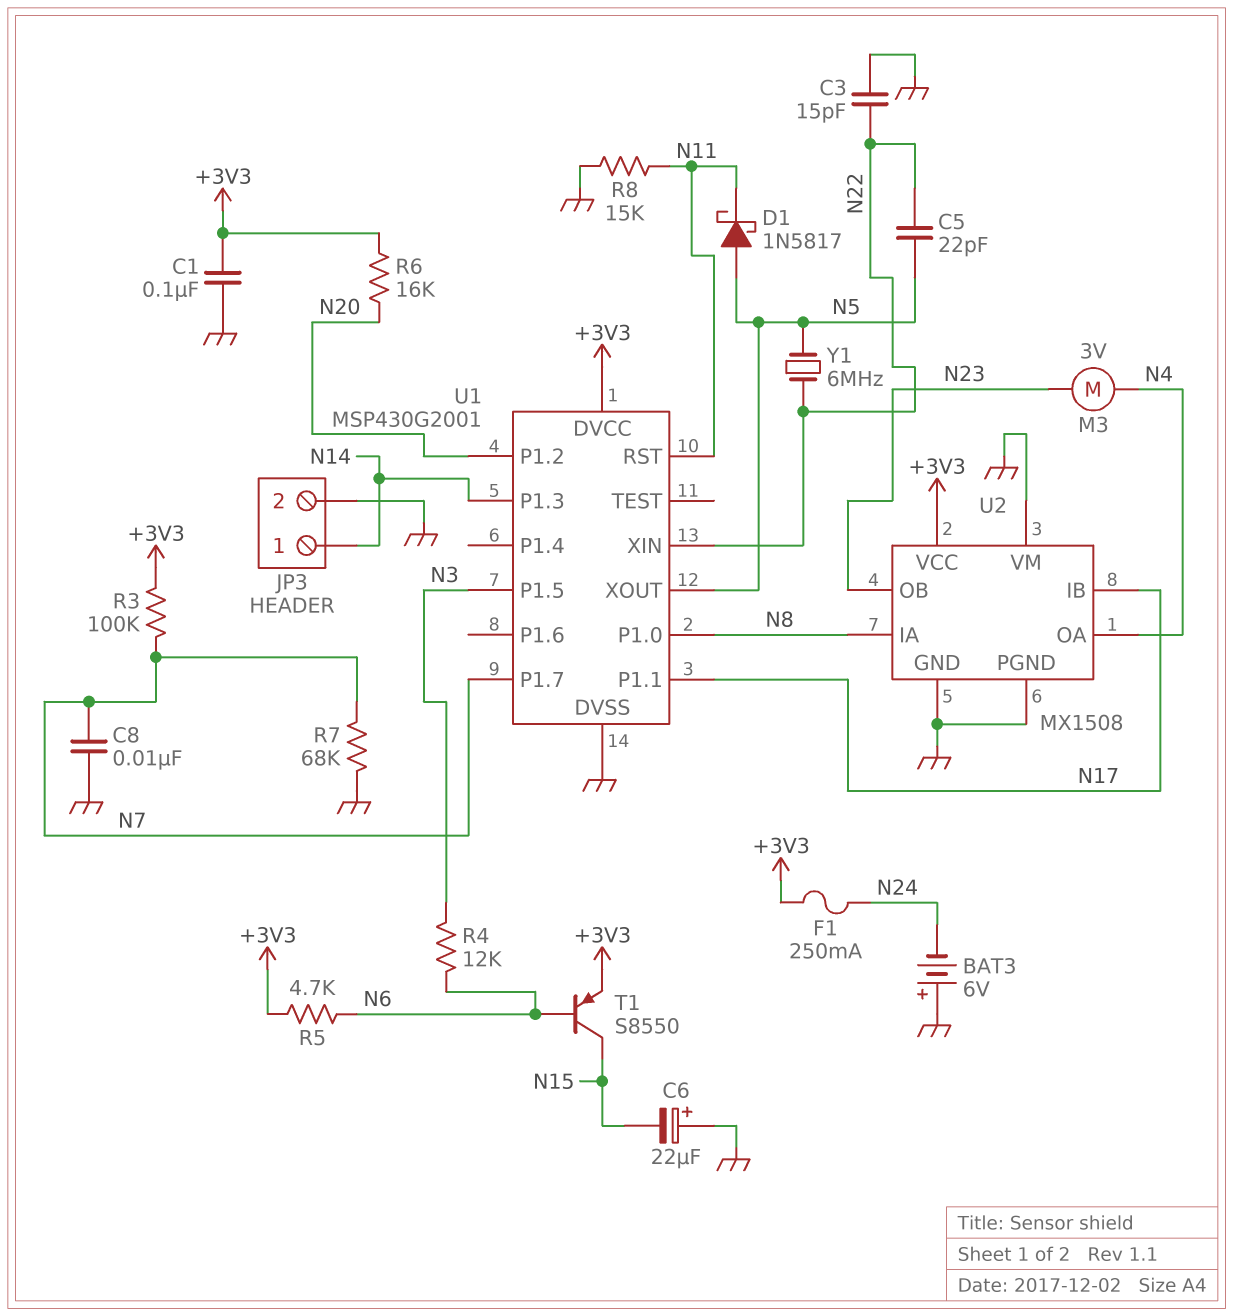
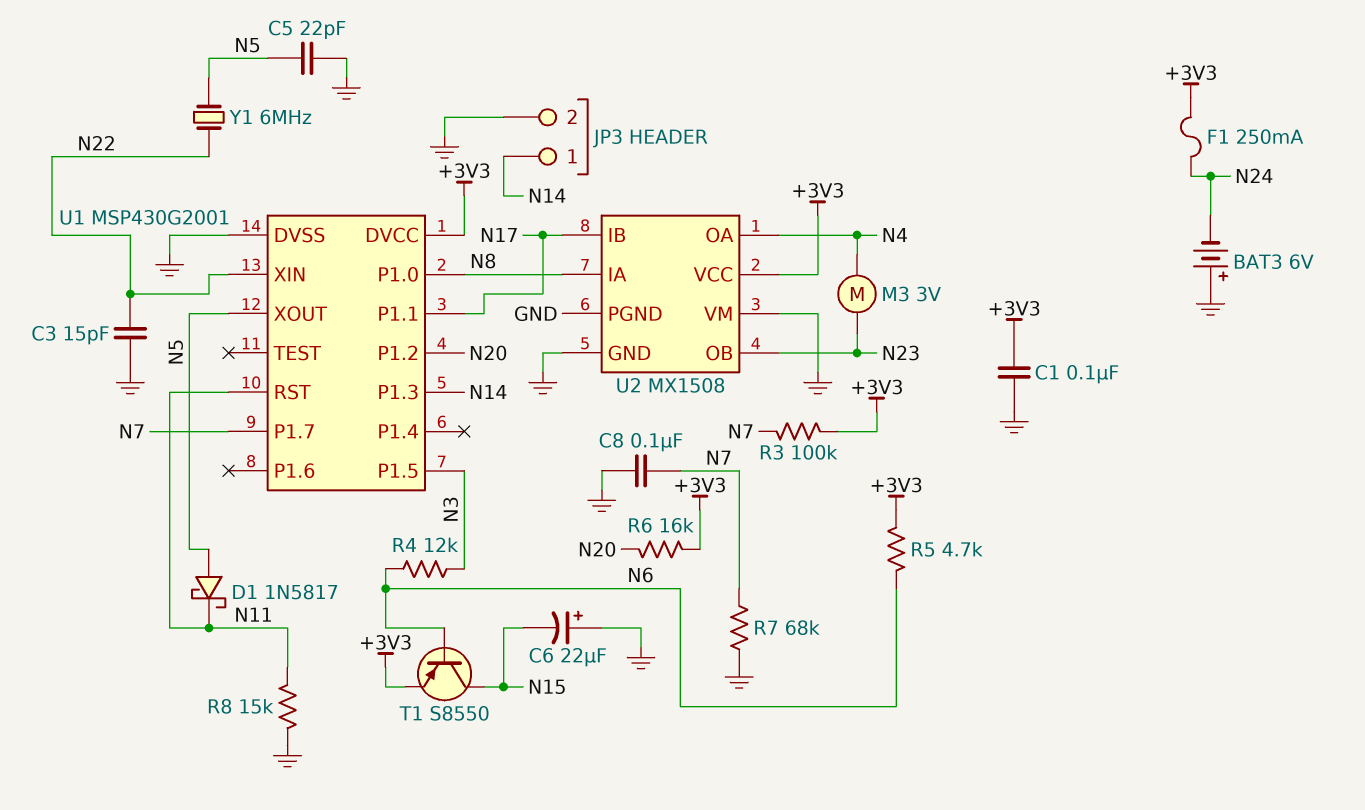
C5: 22pF (N5, N22) -> 22pF (GND, N5)
C8: 10nF (GND, N7) -> 100nF (GND, N7)

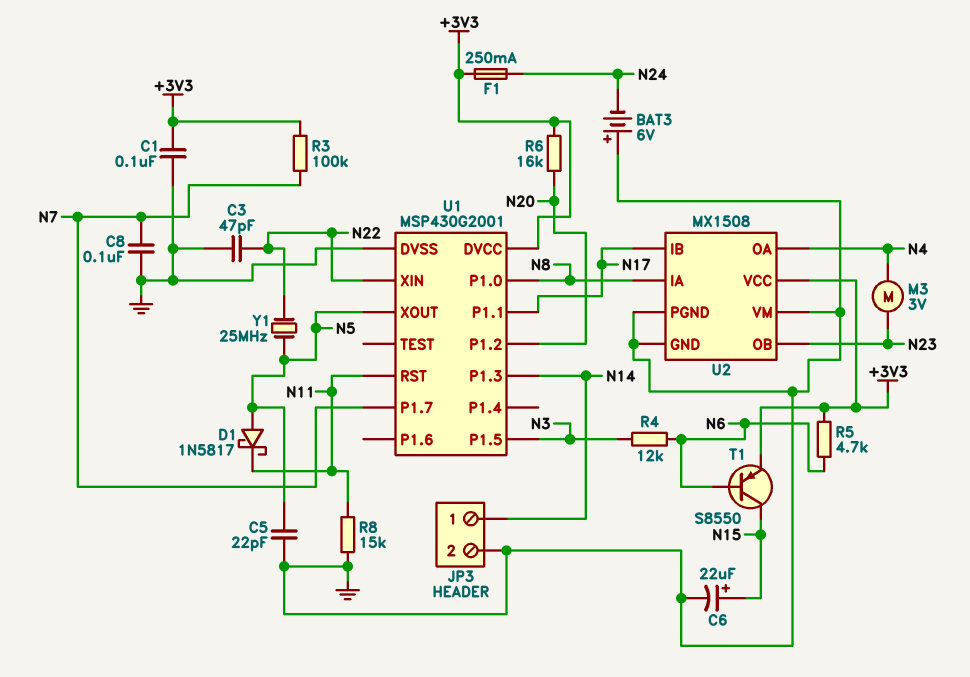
C3: 15pF (GND, N22) -> 47pF (GND, N22)
C6: 22uF (plus GND, minus N15) -> 22uF (plus N15, minus GND)
R7: 68k (GND, N7) -> none
Y1: 6MHz (N5, N22) -> 25MHz (N5, N22)

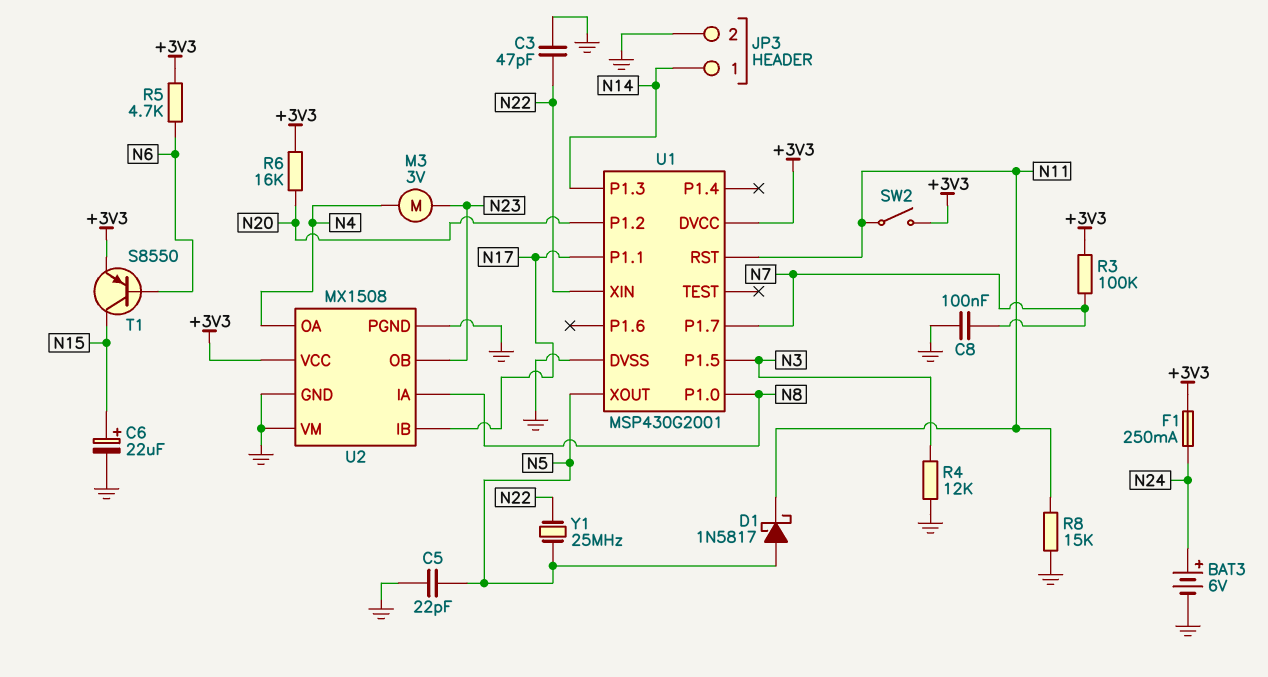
BAT3: 6V (plus GND, minus N24) -> 6V (plus N24, minus GND)
C1: 100nF (+3V3, GND) -> none
R4: 12k (N3, N6) -> 12k (GND, N3)
SW2: none -> switch (+3V3, N11)

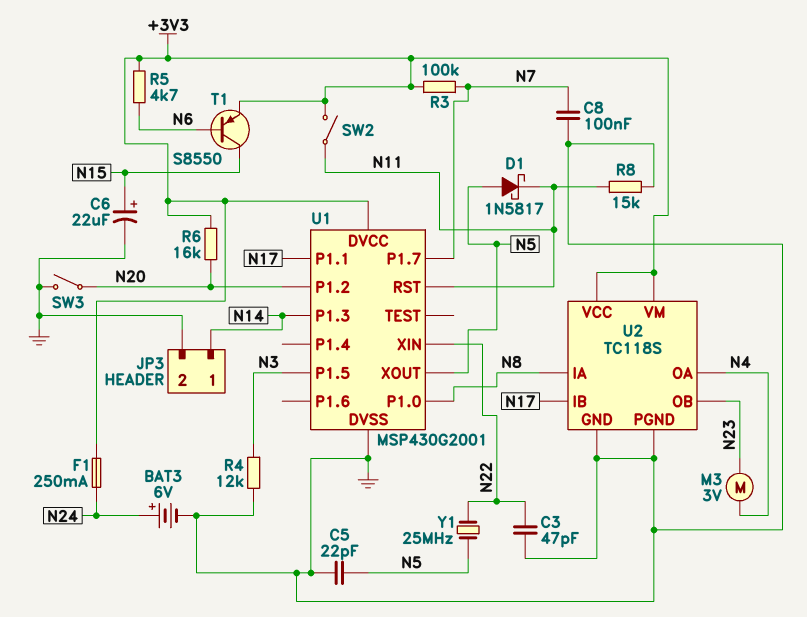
SW3: none -> switch (GND, N20)
U2: MX1508 -> TC118S
U2 pin VM: GND -> +3V3

